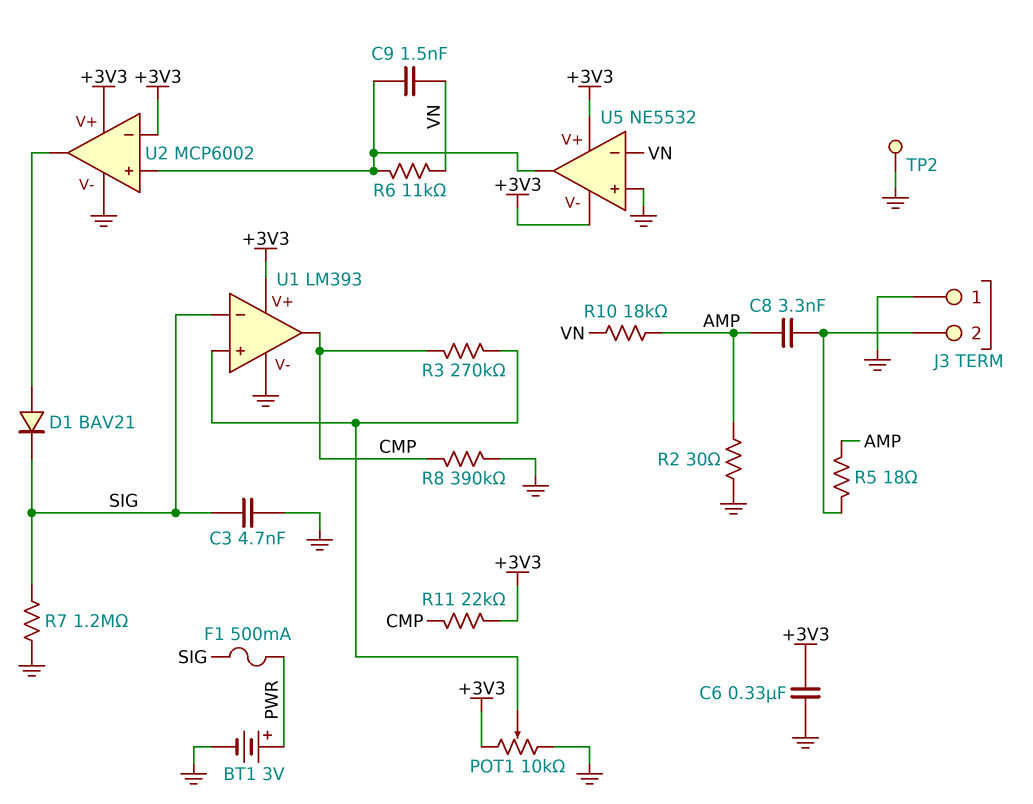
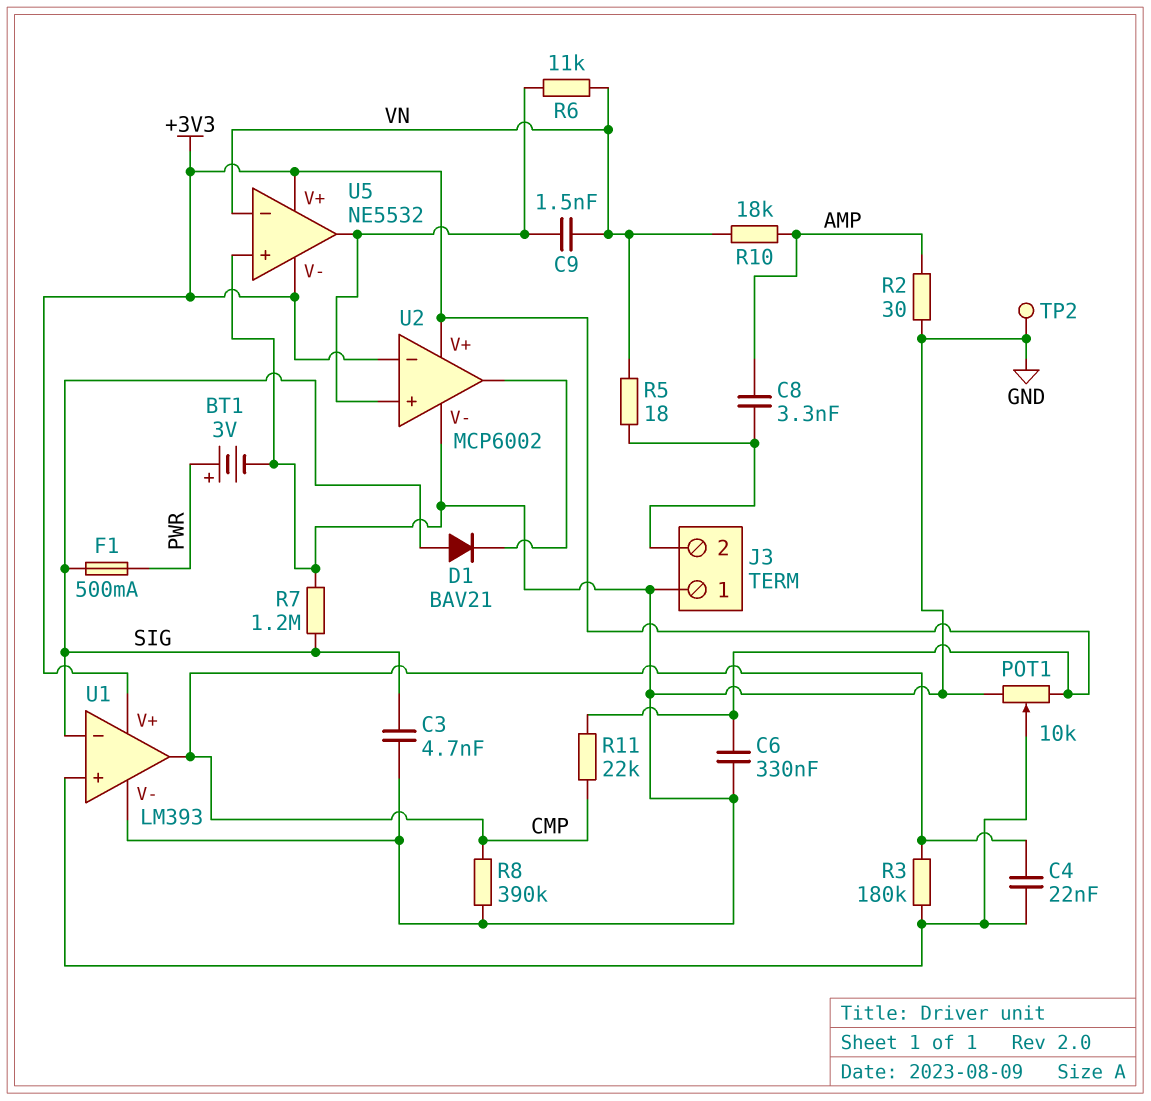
C4: none -> 22nF (CMP, U1/in+)
D1: diode BAV21 (A U2/out, K SIG) -> diode BAV21 (A SIG, K U2/out)
R3: 270k (CMP, U1/in+) -> 180k (CMP, U1/in+)
R5: 18 (AMP, J3/2) -> 18 (J3/2, VN)

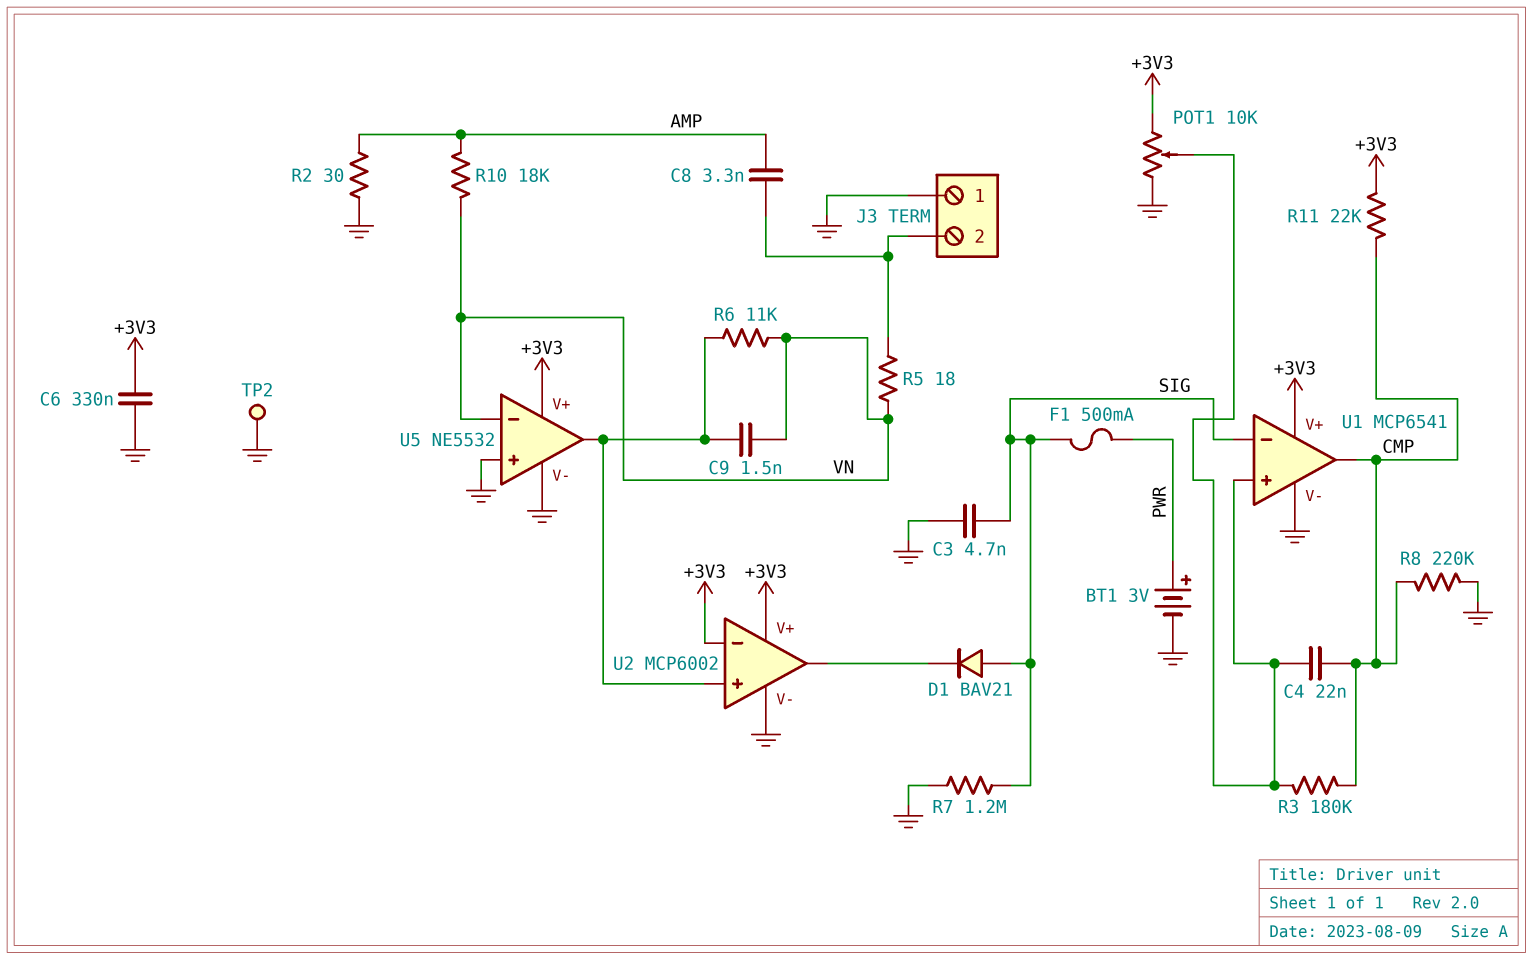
R8: 390k (CMP, GND) -> 220k (CMP, GND)
U1: LM393 -> MCP6541
U5 pin V-: +3V3 -> GND

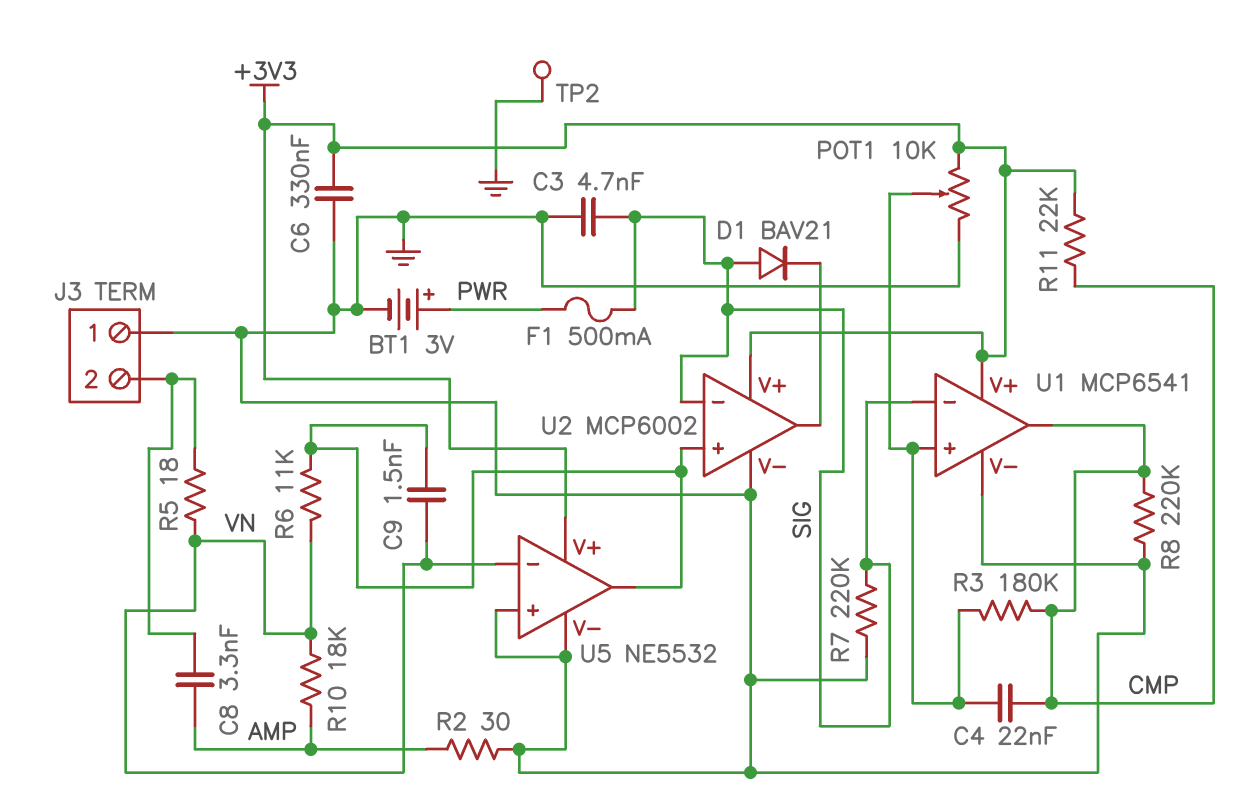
R7: 1.2M (GND, SIG) -> 220k (GND, SIG)
U2 pin in-: +3V3 -> SIG

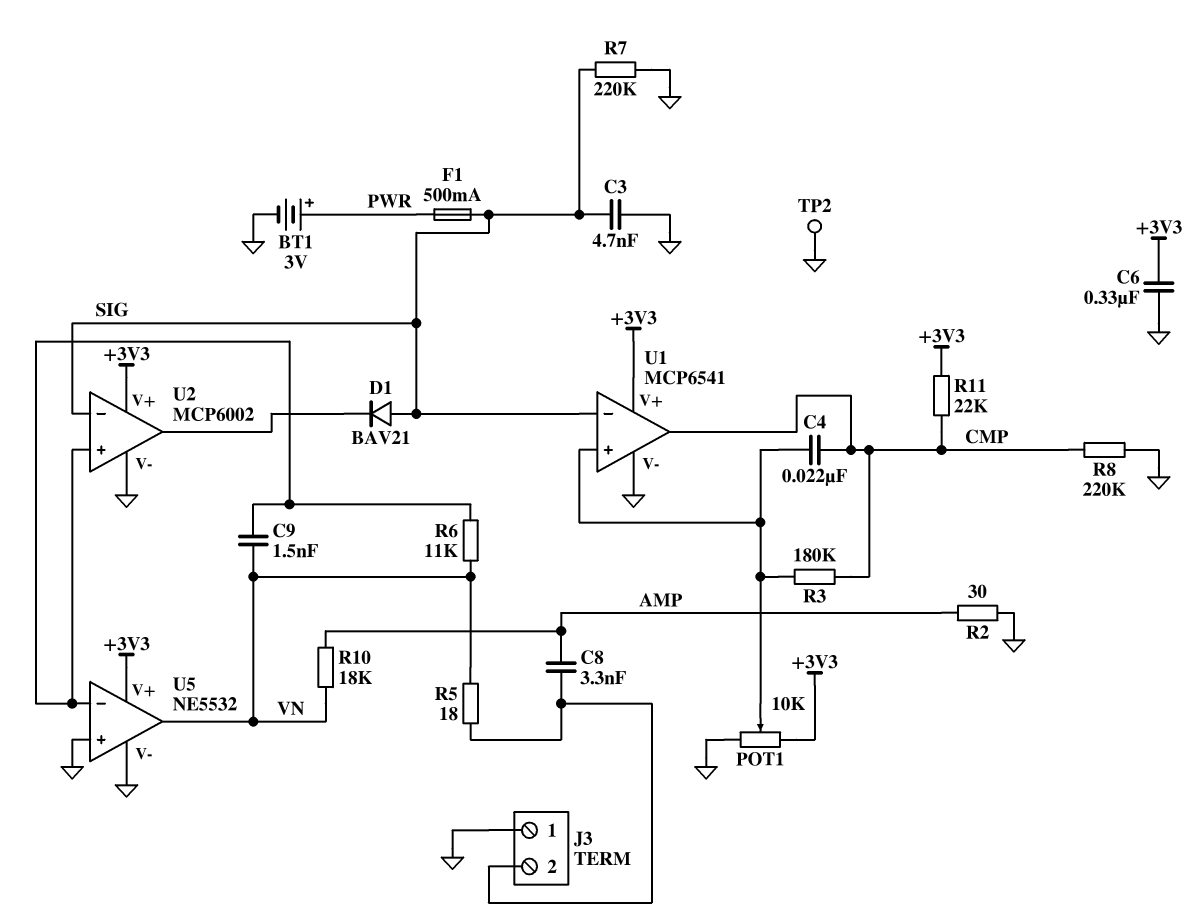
U5 pin in-: VN -> U2/in+
U5 pin out: U2/in+ -> VN

